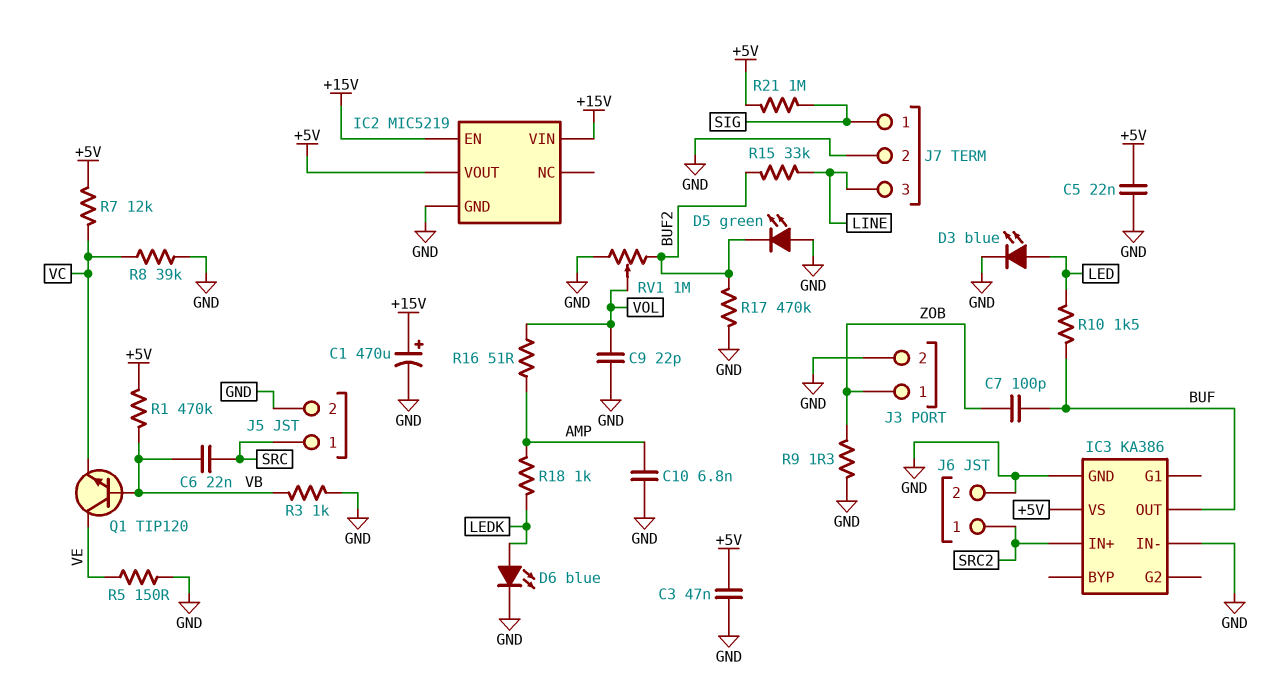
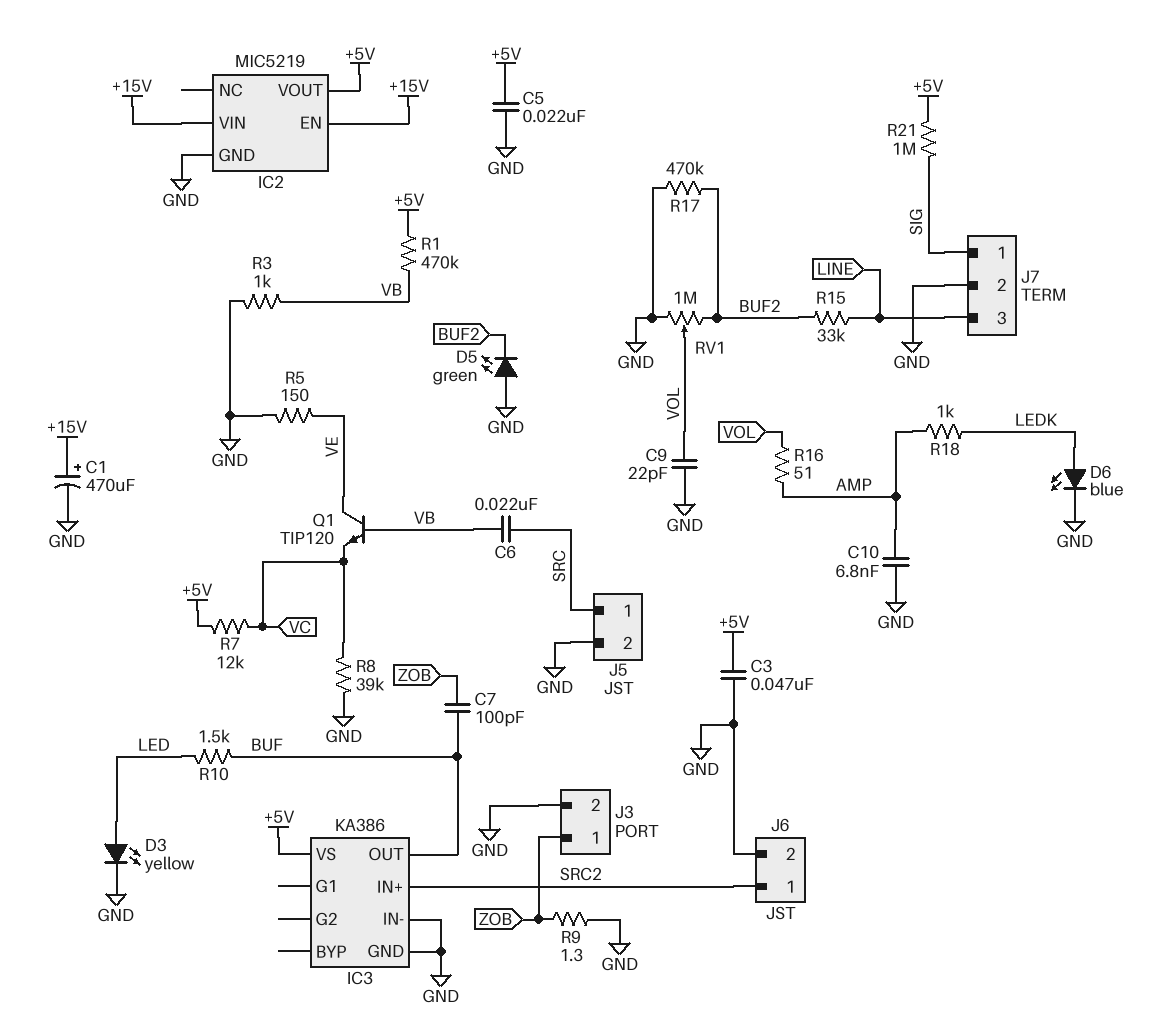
D3: LED blue (A LED, K GND) -> LED yellow (A LED, K GND)

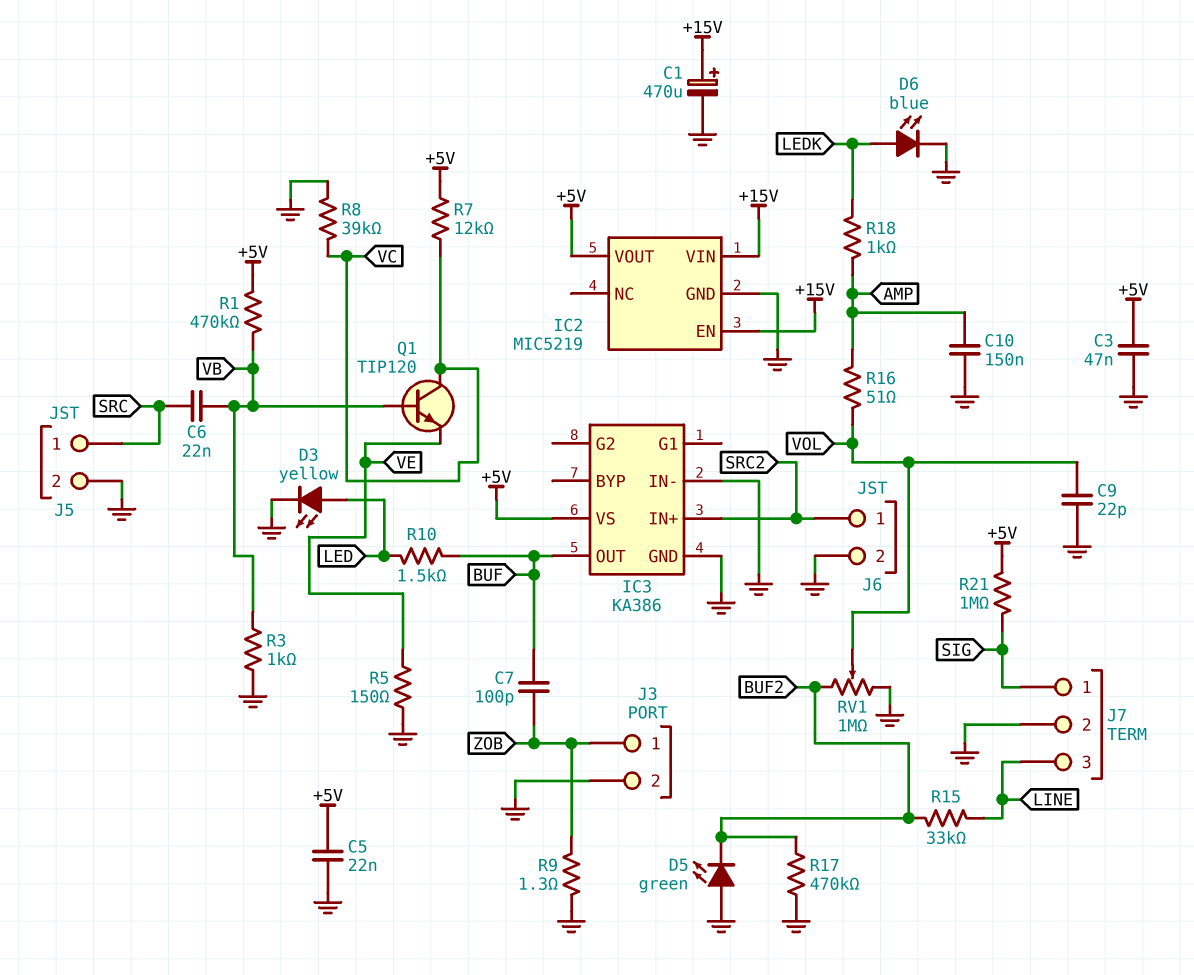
C10: 6.8nF (AMP, GND) -> 150nF (AMP, GND)
Q1: NPN TIP120 (B VB, C VE, E VC) -> NPN TIP120 (B VB, C VC, E VE)

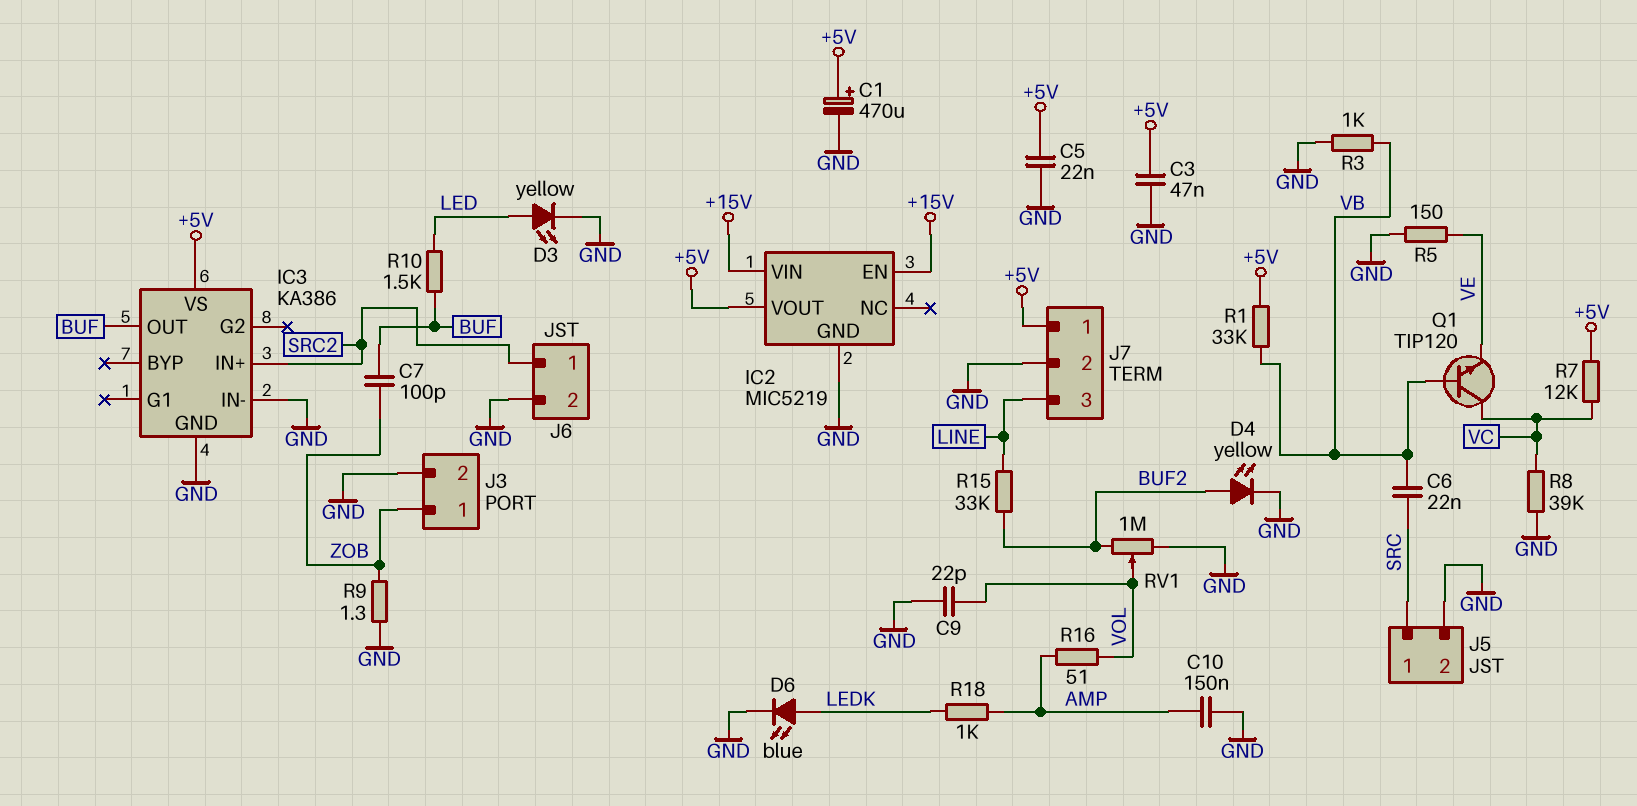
C1: 470uF (plus +15V, minus GND) -> 470uF (plus +5V, minus GND)
D4: none -> LED yellow (A BUF2, K GND)
D5: LED green (A GND, K BUF2) -> none
J7 pin 1: SIG -> +5V
R1: 470k (+5V, VB) -> 33k (+5V, VB)
R17: 470k (BUF2, GND) -> none
R21: 1M (+5V, SIG) -> none

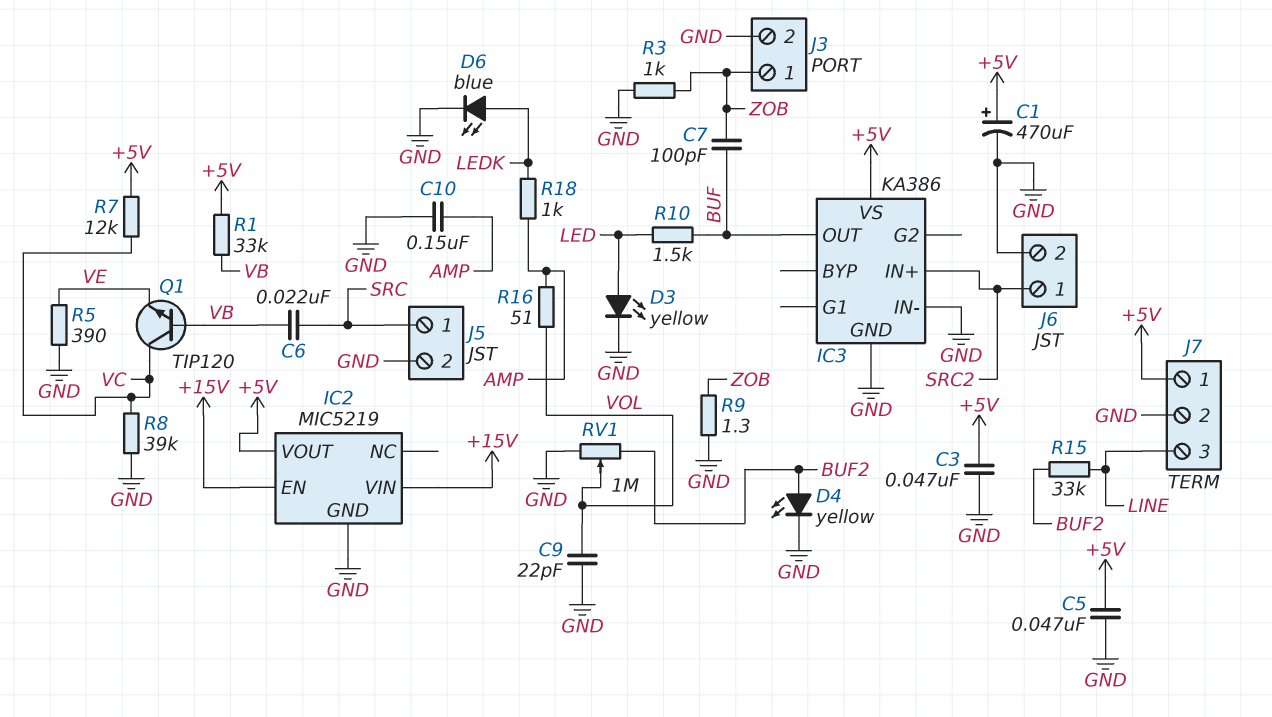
C5: 22nF (+5V, GND) -> 47nF (+5V, GND)
R3: 1k (GND, VB) -> 1k (GND, ZOB)
R5: 150 (GND, VE) -> 390 (GND, VE)

